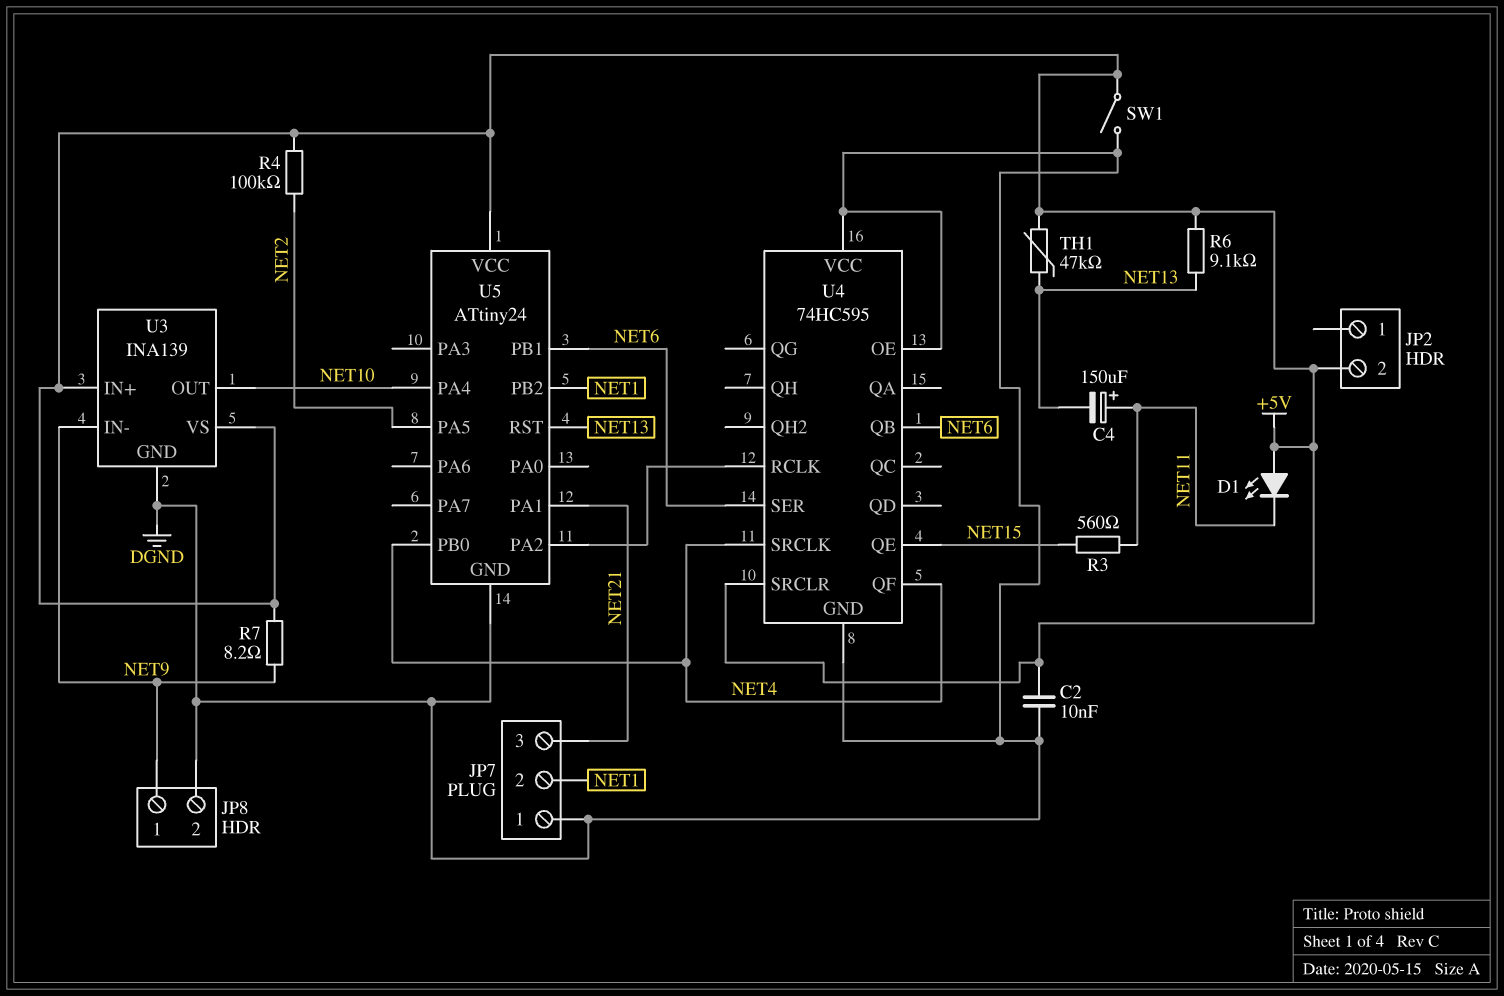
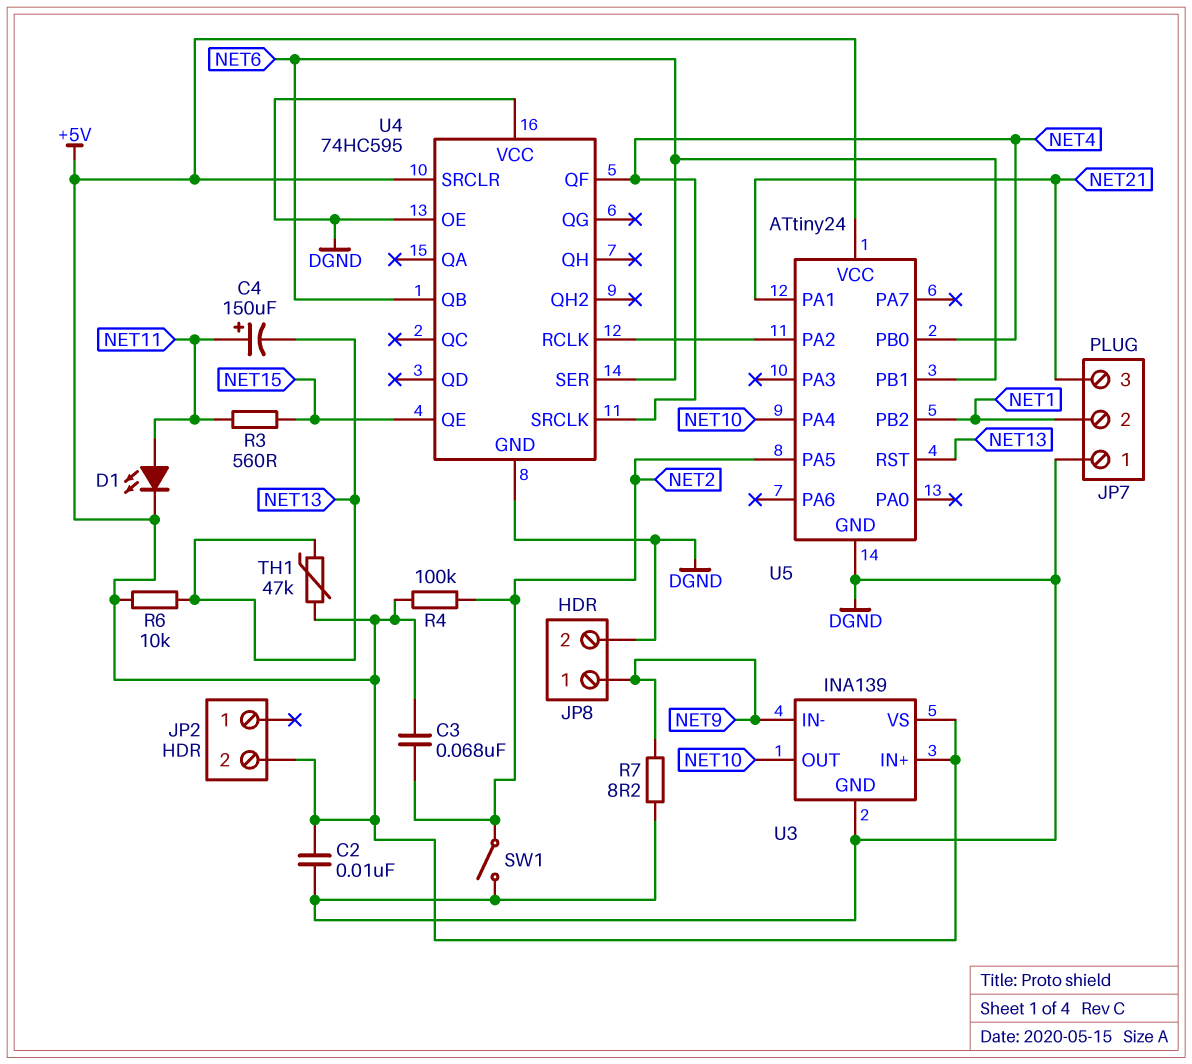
C3: none -> 68nF (+5V, NET2)
D1: LED (A +5V, K NET11) -> LED (A NET11, K +5V)
R6: 9.1k (+5V, NET13) -> 10k (+5V, NET13)
R7: 8.2 (+5V, NET9) -> 8.2 (DGND, NET9)
SW1: switch (+5V, DGND) -> switch (DGND, NET2)

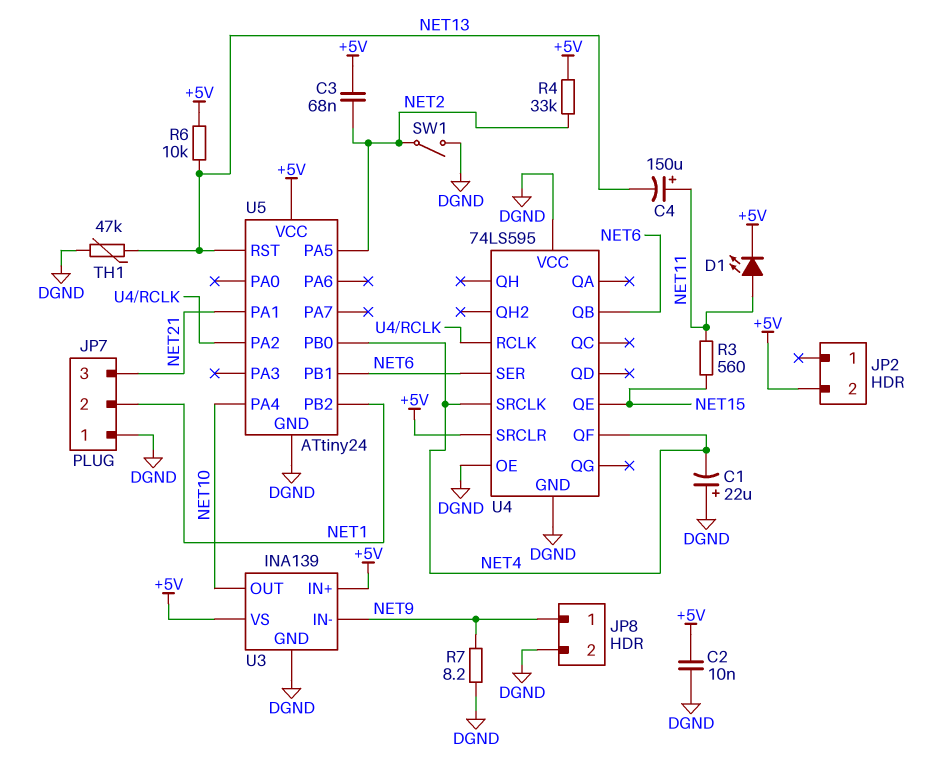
C1: none -> 22uF (plus DGND, minus NET4)
R4: 100k (+5V, NET2) -> 33k (+5V, NET2)
TH1: 47k (+5V, NET13) -> 47k (DGND, NET13)
U4: 74HC595 -> 74LS595

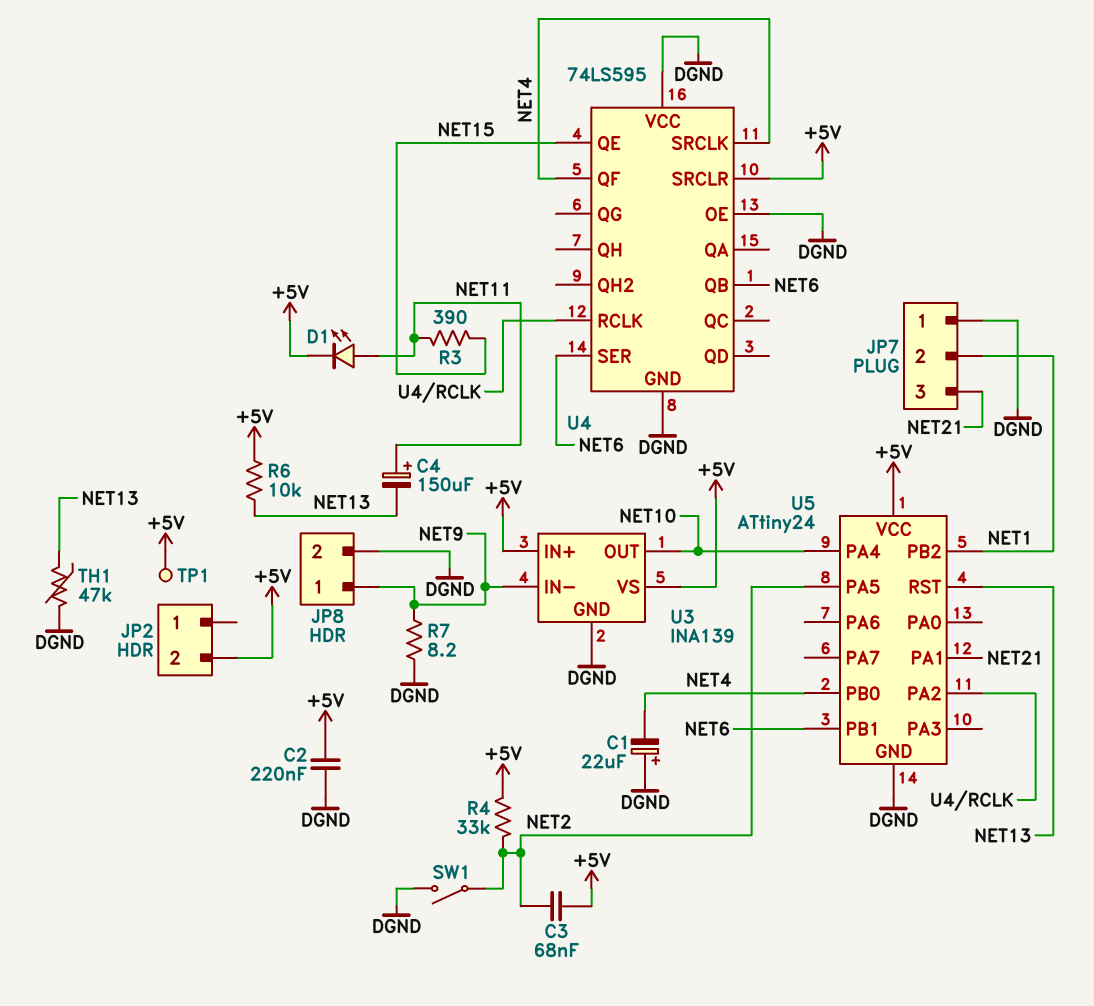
C2: 10nF (+5V, DGND) -> 220nF (+5V, DGND)
R3: 560 (NET11, NET15) -> 390 (NET11, NET15)
TP1: none -> test point (+5V)

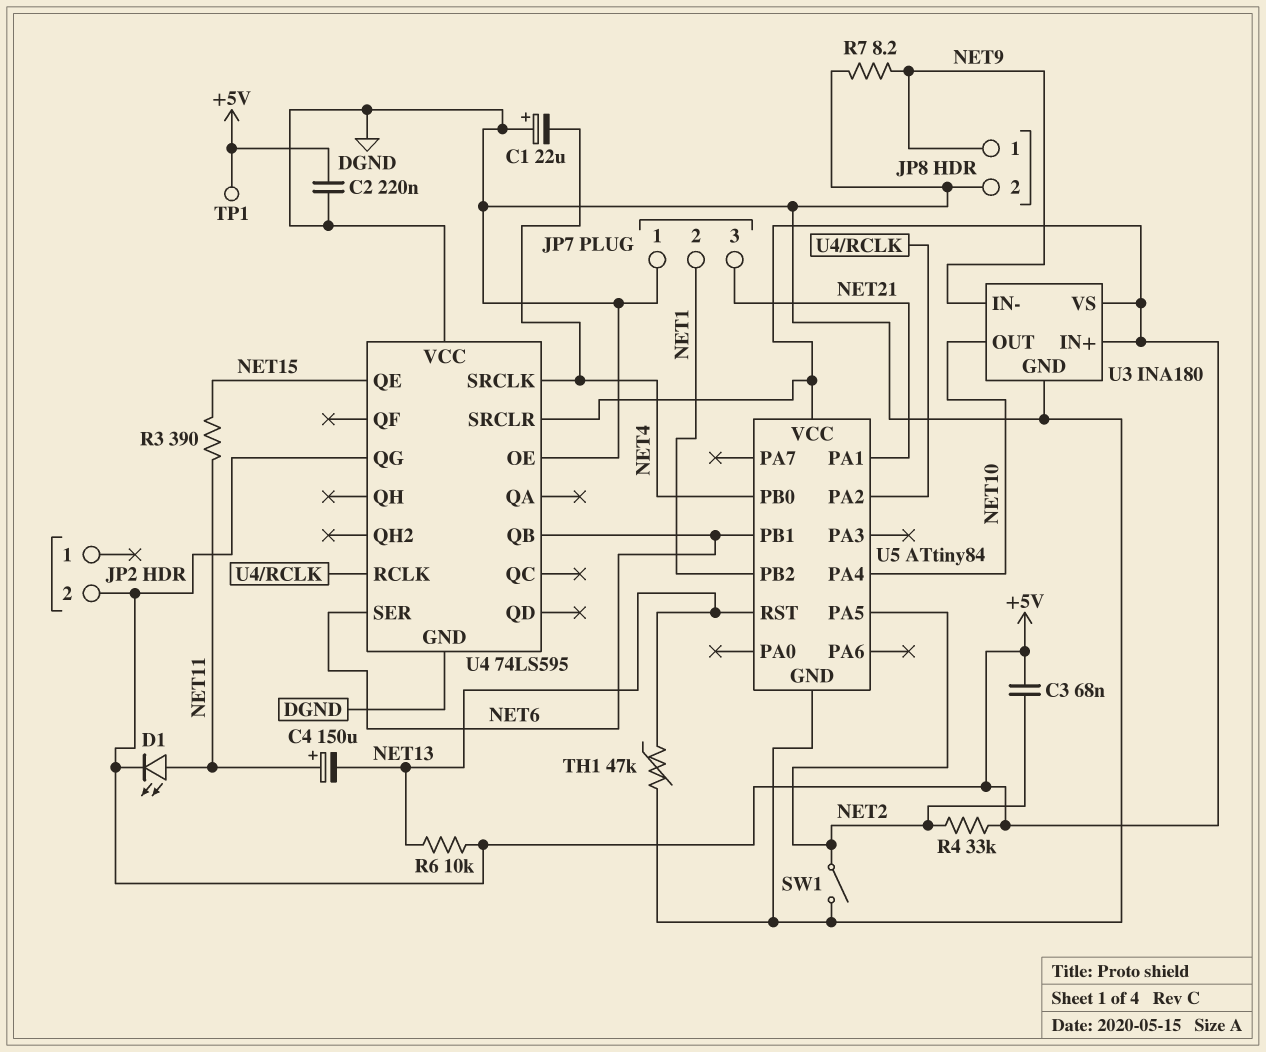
U3: INA139 -> INA180
U4 pin QF: NET4 -> none
U4 pin QG: none -> +5V
U5: ATtiny24 -> ATtiny84

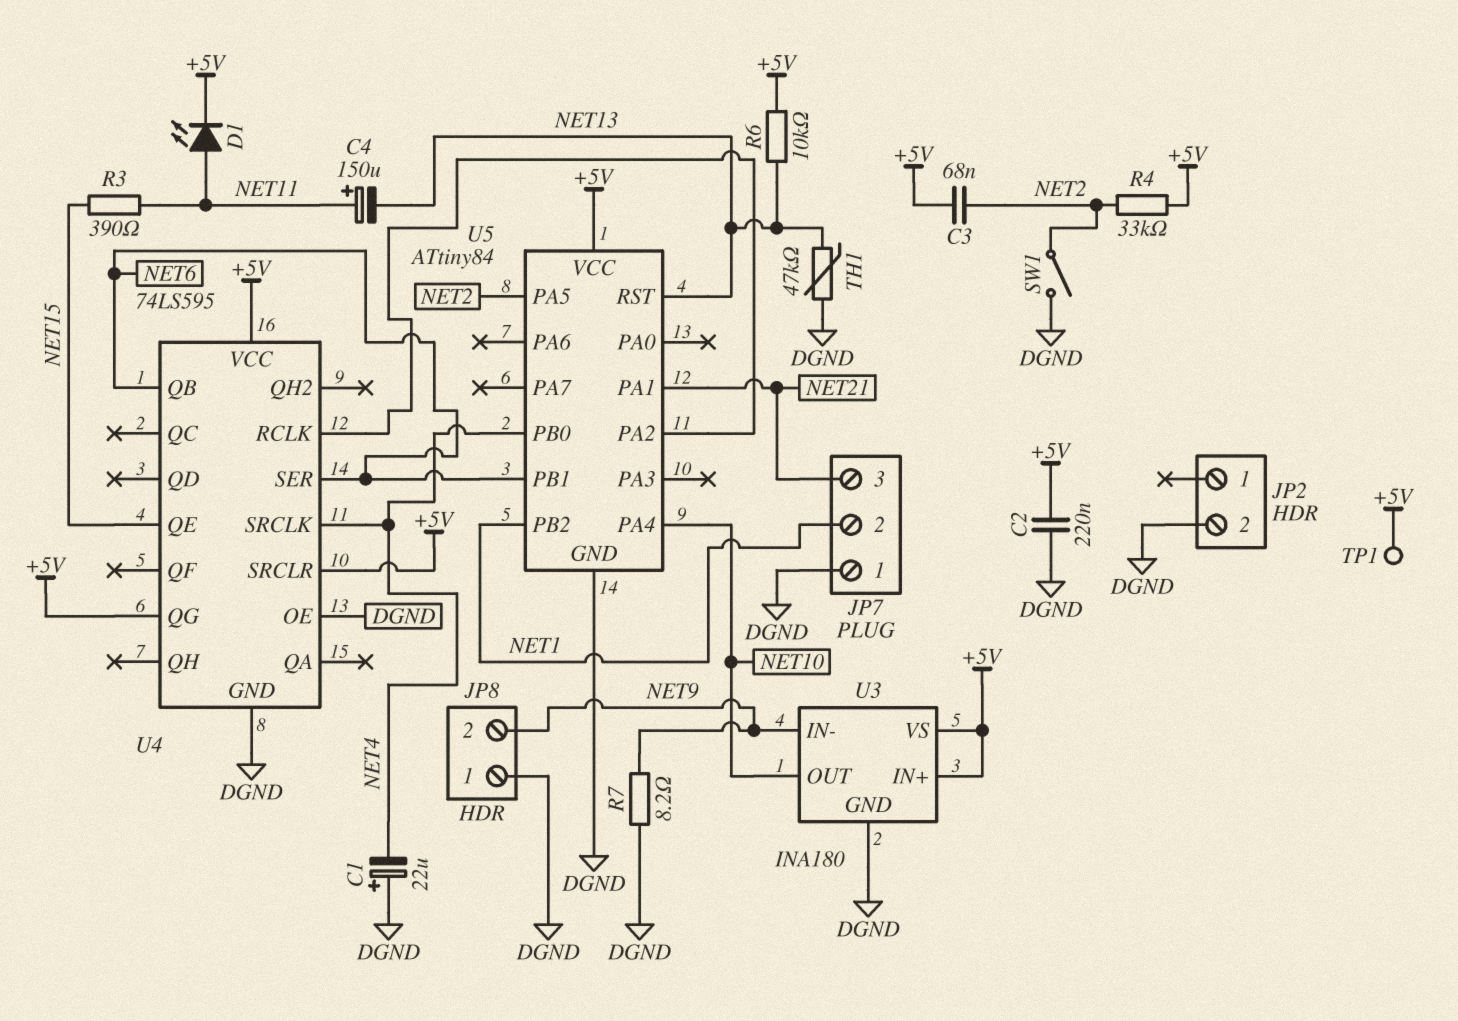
JP2 pin 2: +5V -> DGND
JP8 pin 1: NET9 -> DGND
JP8 pin 2: DGND -> NET9
U4 pin VCC: DGND -> +5V

